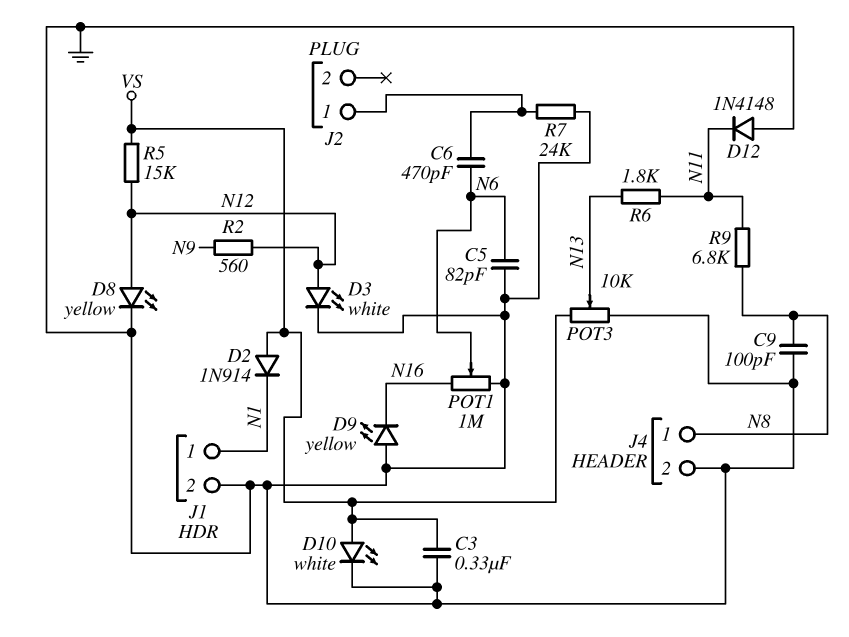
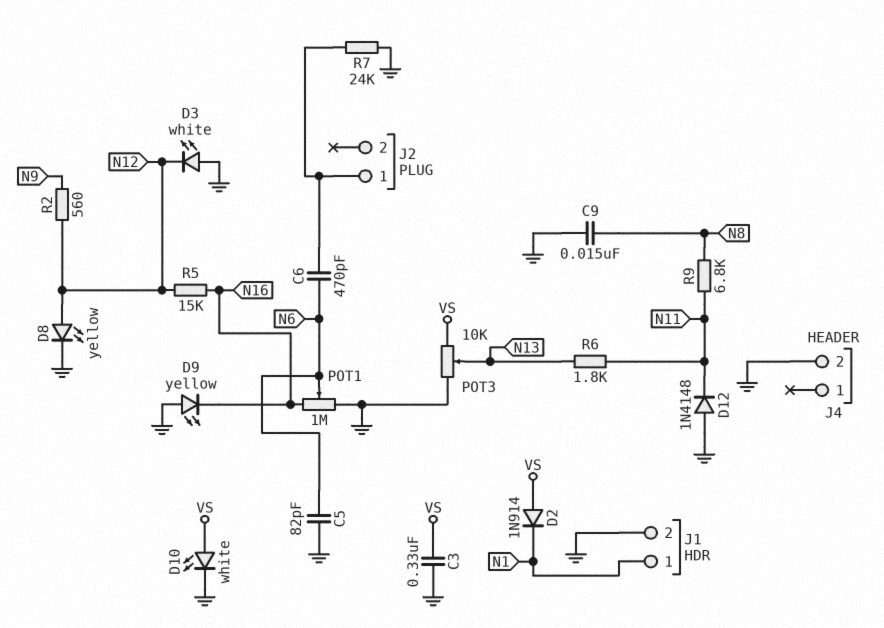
C9: 100pF (GND, N8) -> 15nF (GND, N8)
D3: LED white (A N12, K GND) -> LED white (A GND, K N12)
J4 pin 1: N8 -> none
R5: 15k (N12, VS) -> 15k (N12, N16)

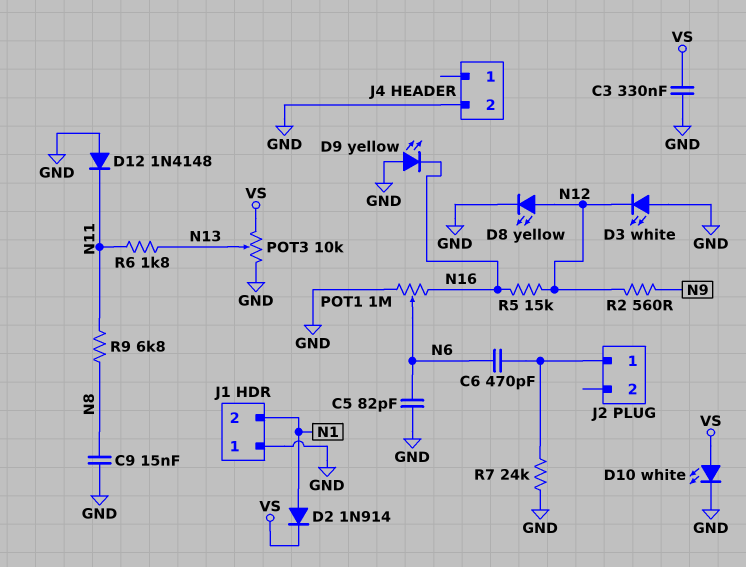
D2: diode 1N914 (A VS, K N1) -> diode 1N914 (A N1, K VS)
J1 pin 1: N1 -> GND
J1 pin 2: GND -> N1

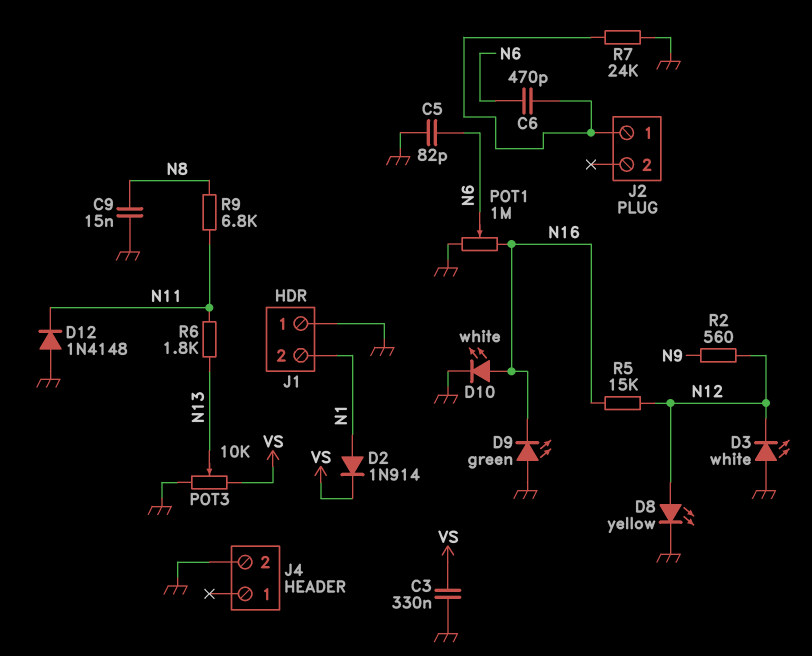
D9: LED yellow (A GND, K N16) -> LED green (A GND, K N16)
D10: LED white (A VS, K GND) -> LED white (A N16, K GND)

